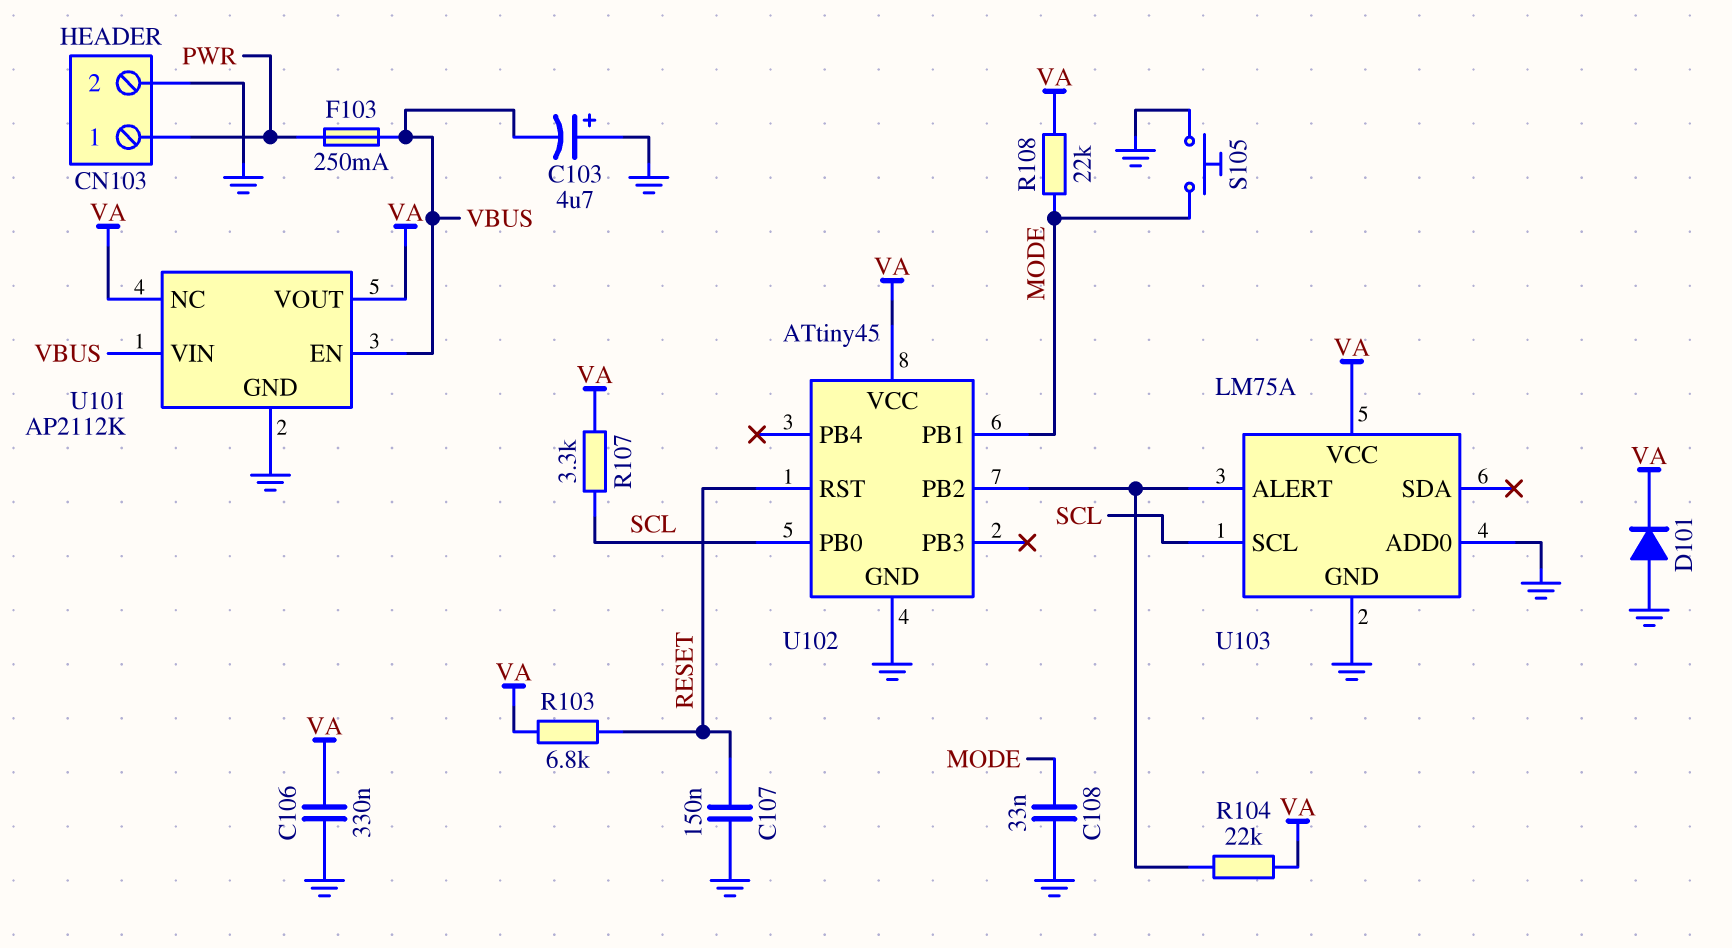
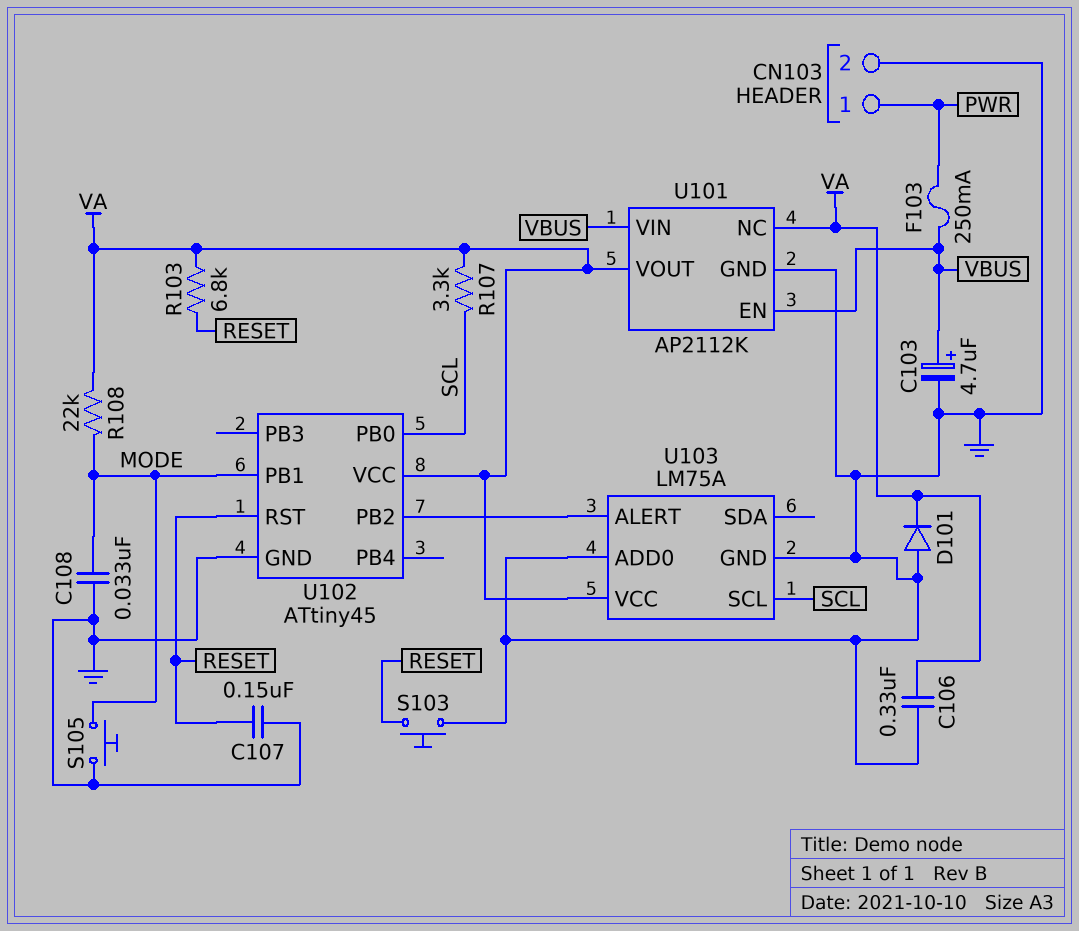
C103: 4.7uF (plus GND, minus VBUS) -> 4.7uF (plus VBUS, minus GND)
R104: 22k (U102/PB2, VA) -> none
S103: none -> button (GND, RESET)

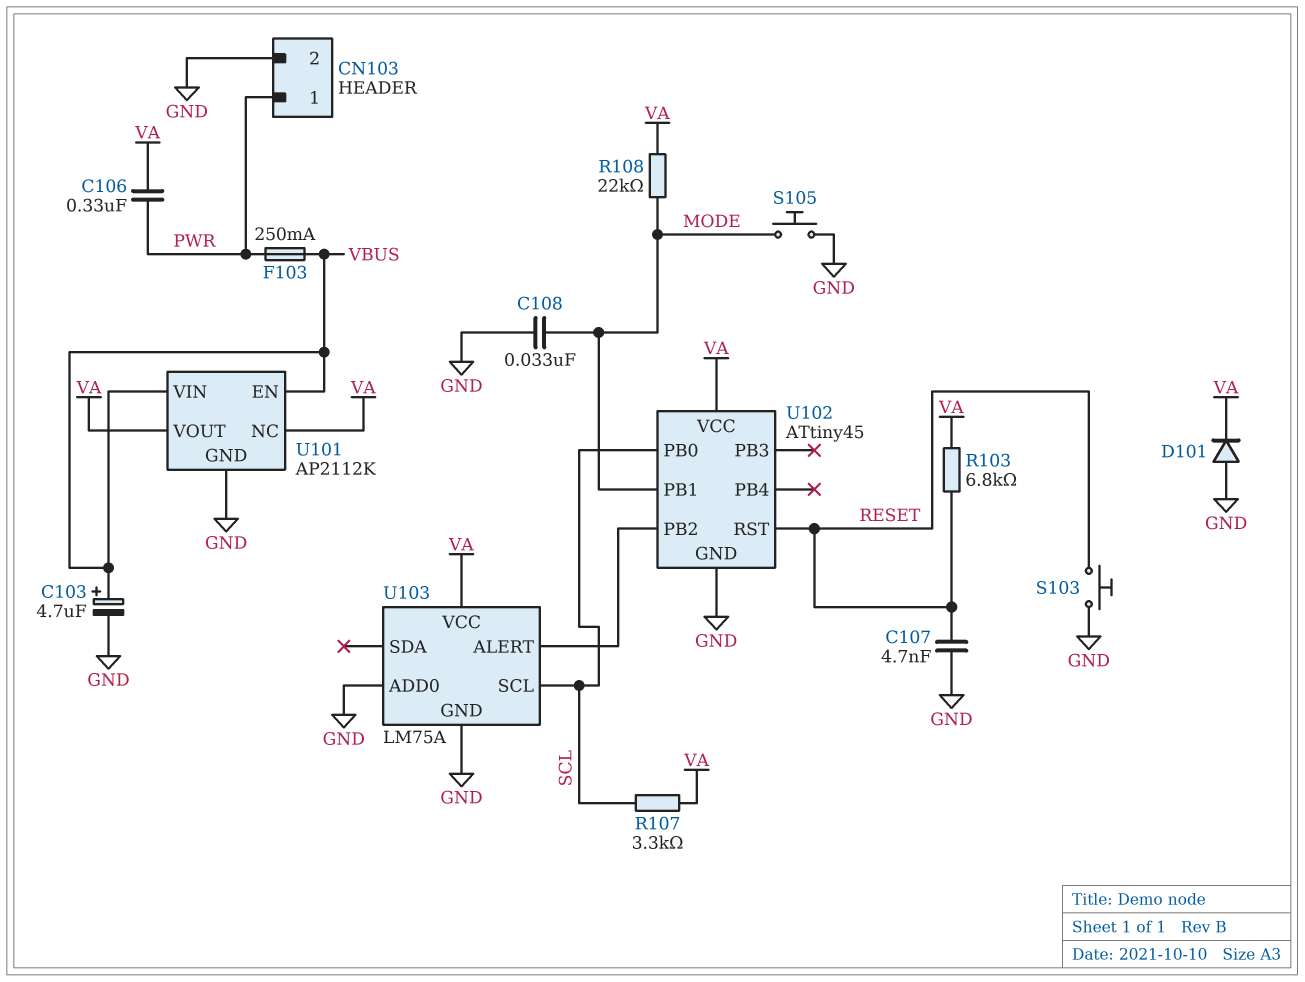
C106: 330nF (GND, VA) -> 330nF (PWR, VA)
C107: 150nF (GND, RESET) -> 4.7nF (GND, RESET)

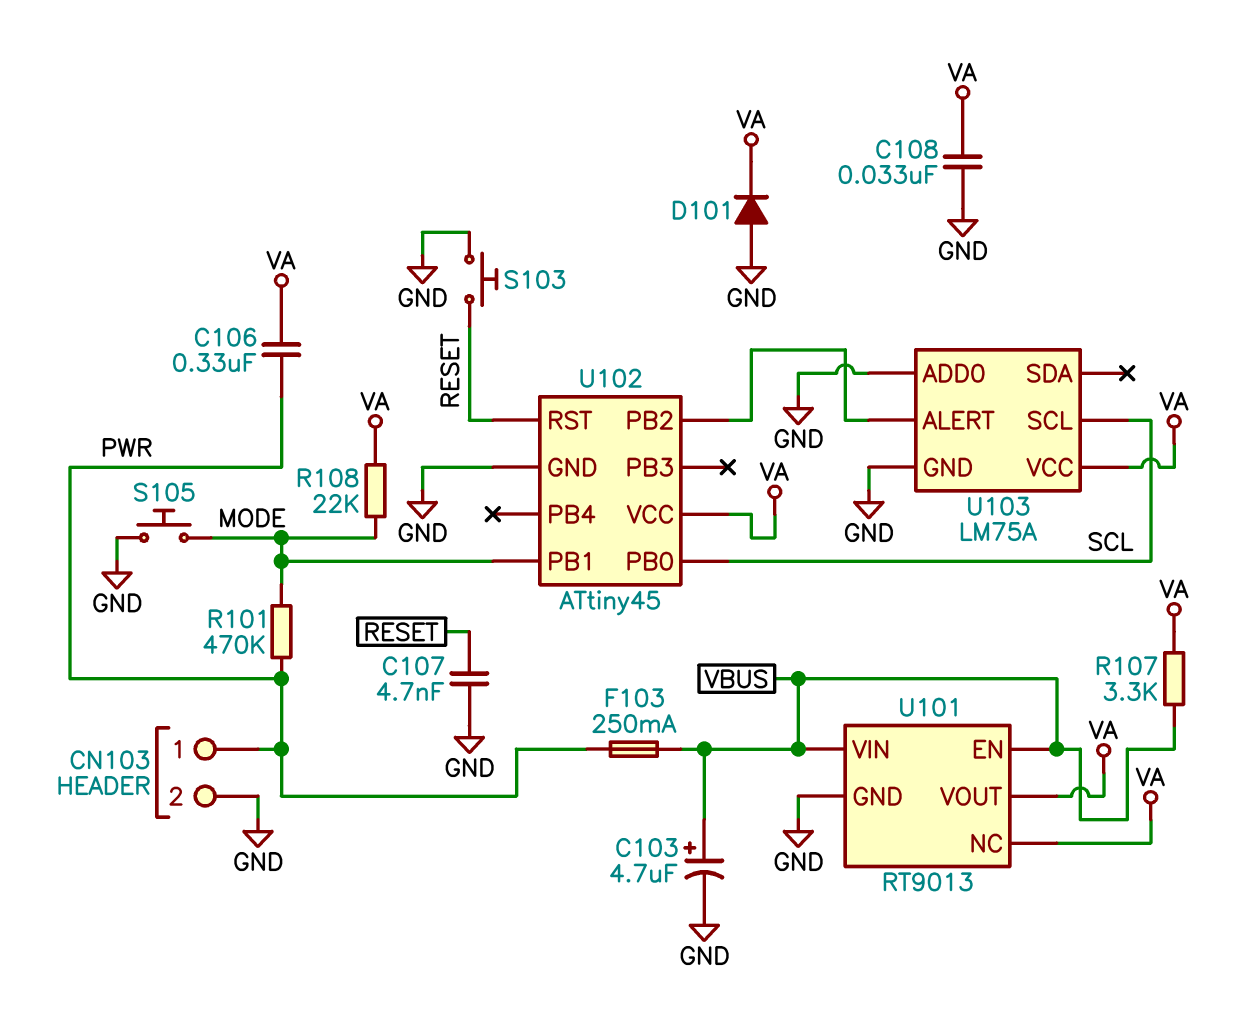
C108: 33nF (GND, MODE) -> 33nF (GND, VA)
R101: none -> 470k (MODE, PWR)
R103: 6.8k (RESET, VA) -> none
R107: 3.3k (SCL, VA) -> 3.3k (VA, VBUS)
U101: AP2112K -> RT9013

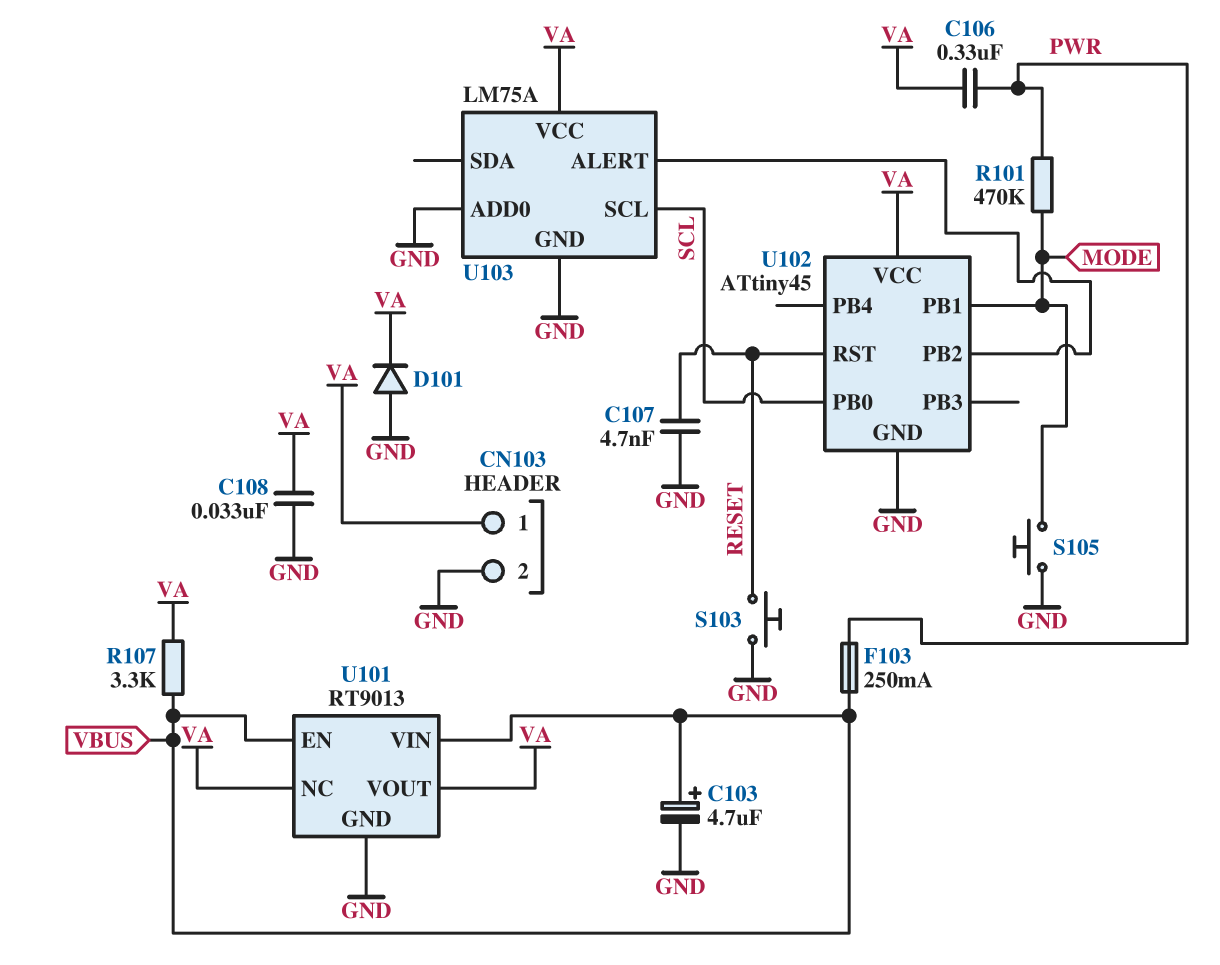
CN103 pin 1: PWR -> VA
R108: 22k (MODE, VA) -> none

